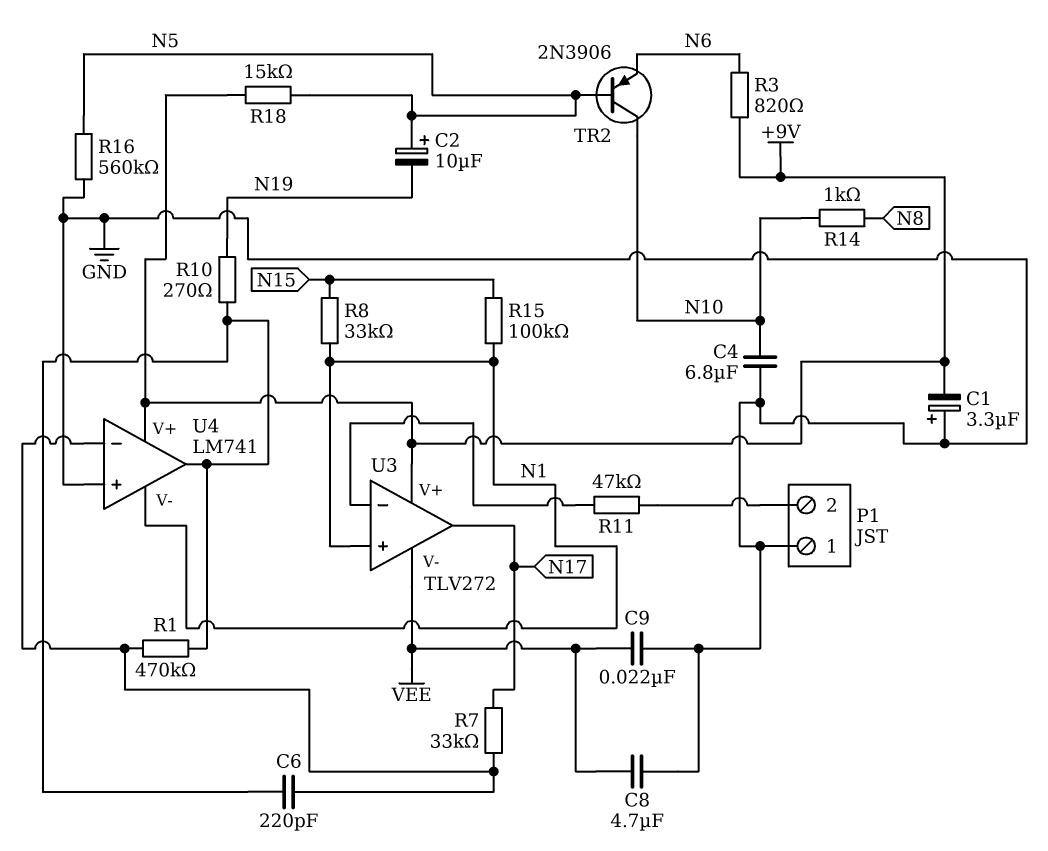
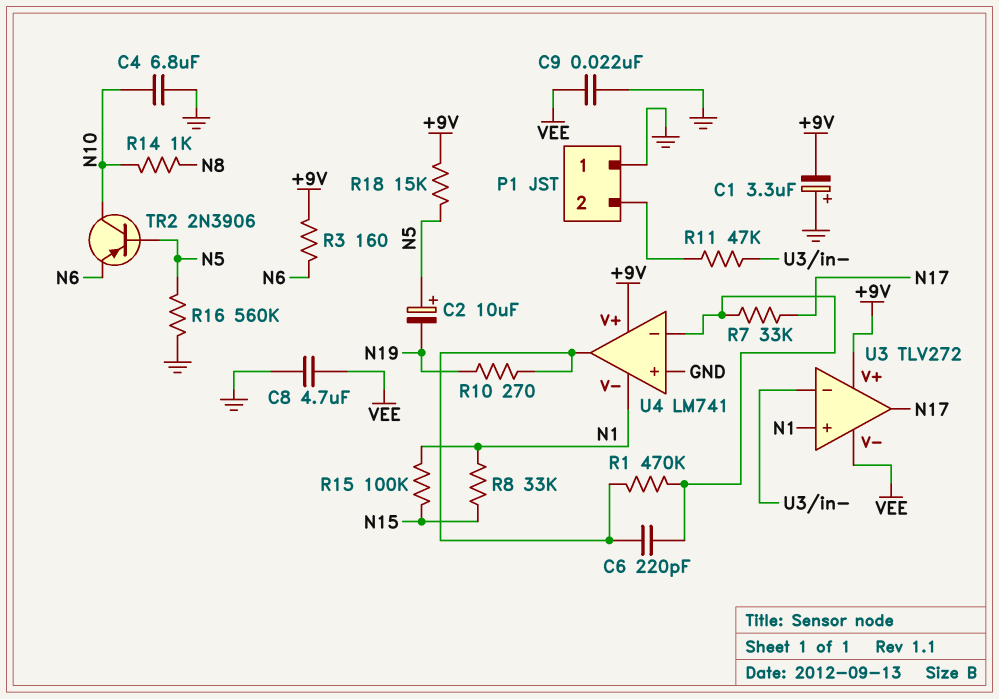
R3: 820 (+9V, N6) -> 160 (+9V, N6)

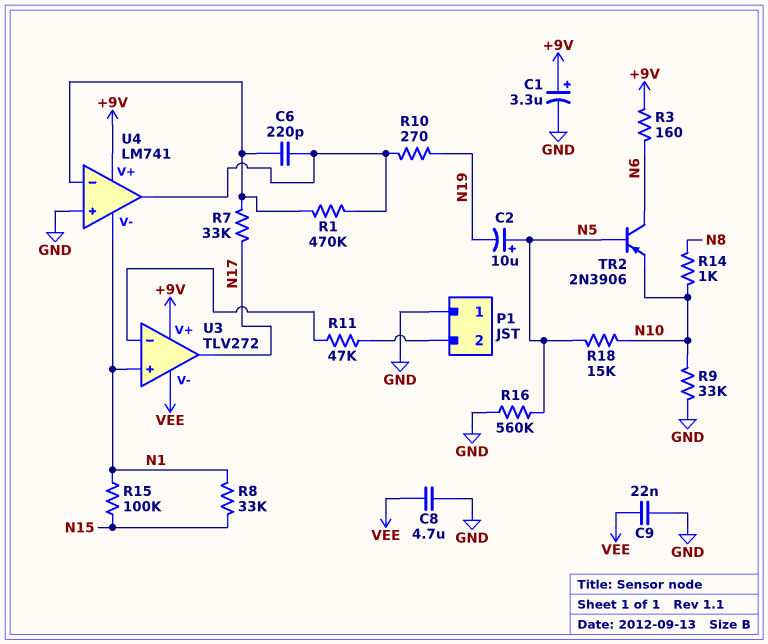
C1: 3.3uF (plus GND, minus +9V) -> 3.3uF (plus +9V, minus GND)
C4: 6.8uF (GND, N10) -> none
R9: none -> 33k (GND, N10)
R18: 15k (+9V, N5) -> 15k (N5, N10)
TR2: PNP 2N3906 (B N5, C N10, E N6) -> PNP 2N3906 (B N5, C N6, E N10)

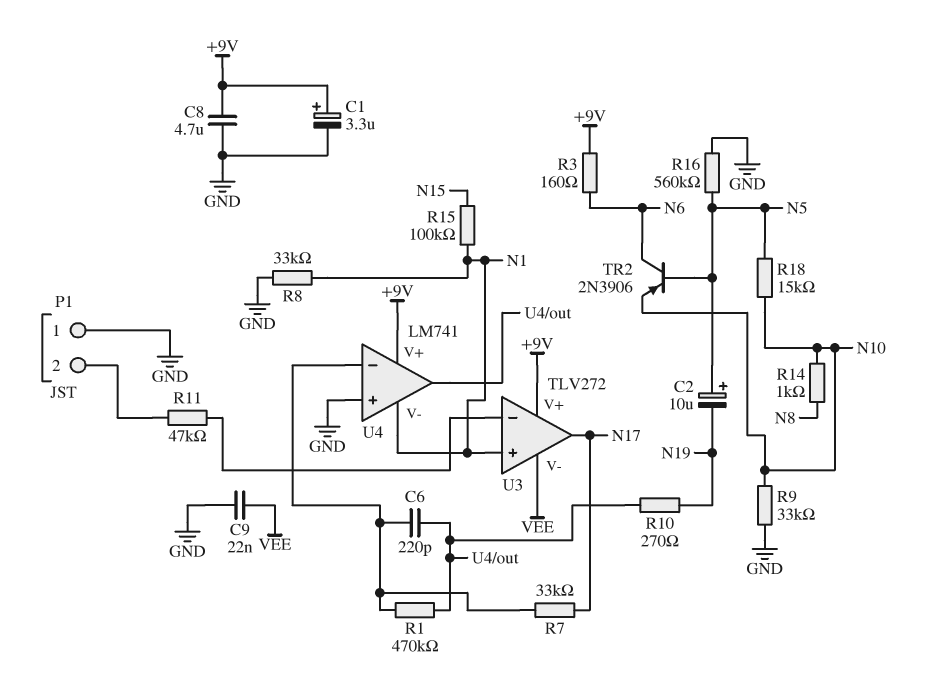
C8: 4.7uF (GND, VEE) -> 4.7uF (+9V, GND)
R8: 33k (N1, N15) -> 33k (GND, N1)

